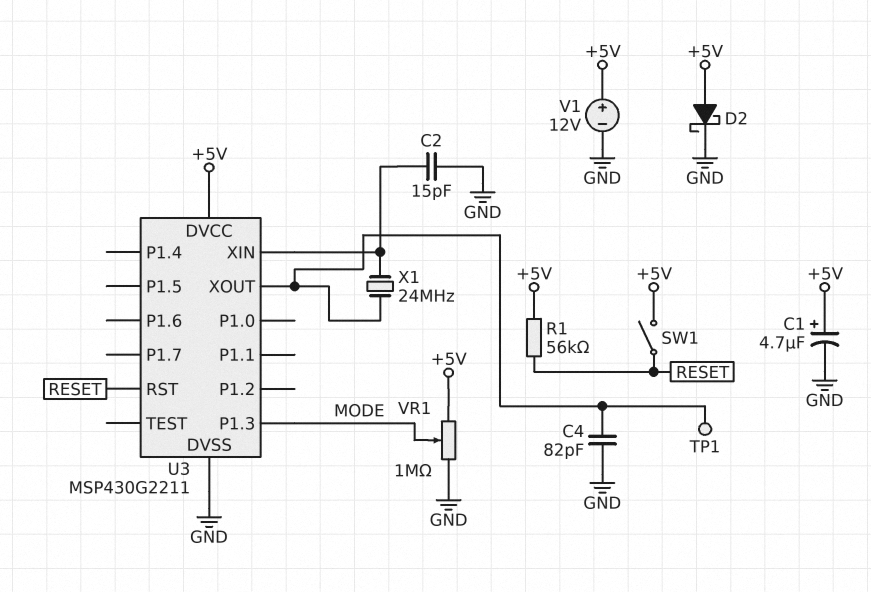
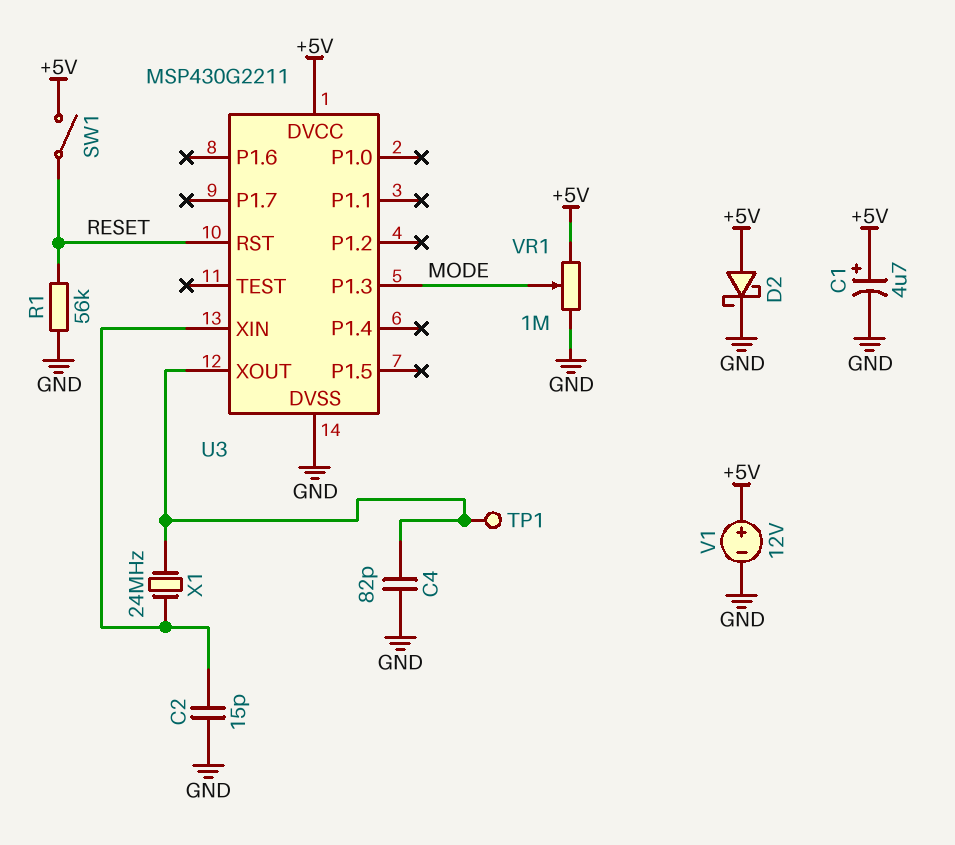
R1: 56k (+5V, RESET) -> 56k (GND, RESET)

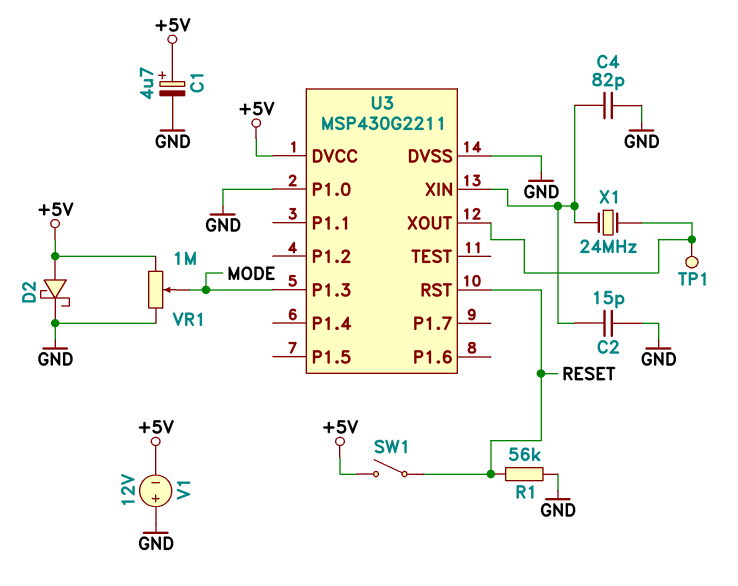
C4: 82pF (GND, U3/XOUT) -> 82pF (GND, U3/XIN)
U3 pin P1.0: none -> GND
V1: 12V (plus +5V, minus GND) -> 12V (plus GND, minus +5V)

